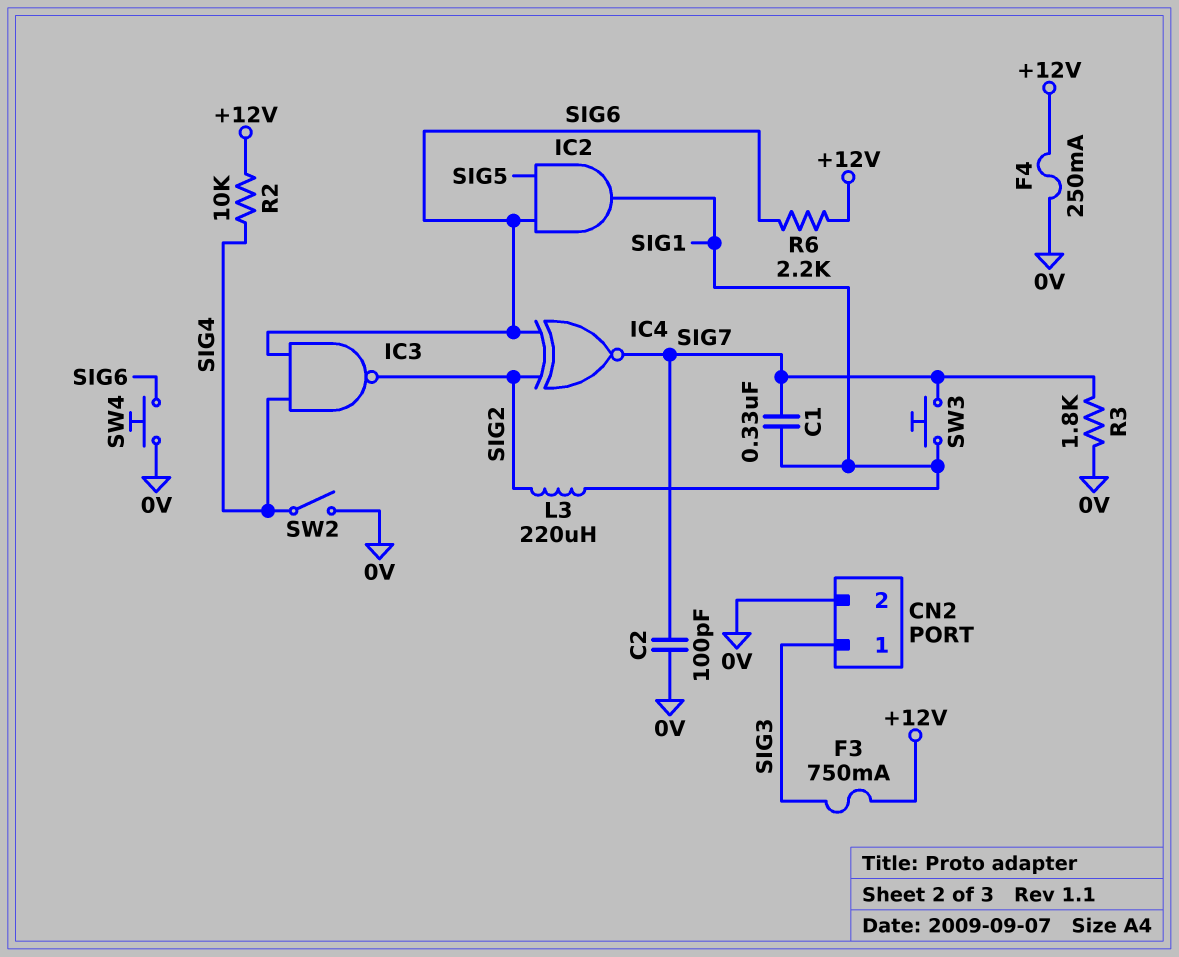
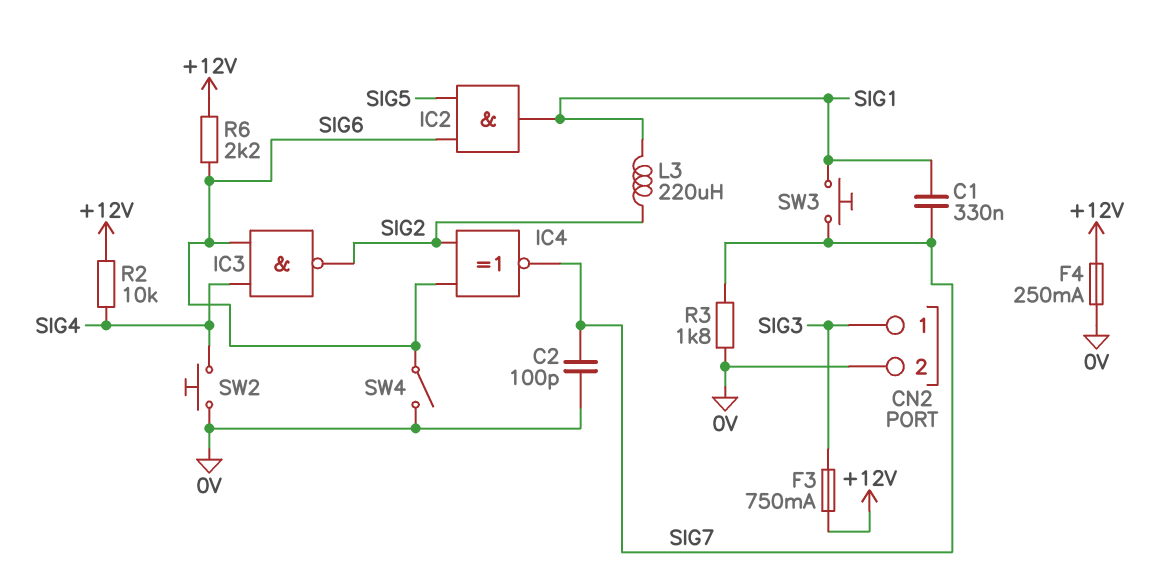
SW2: switch (0V, SIG4) -> button (0V, SIG4)
SW4: button (0V, SIG6) -> switch (0V, SIG6)

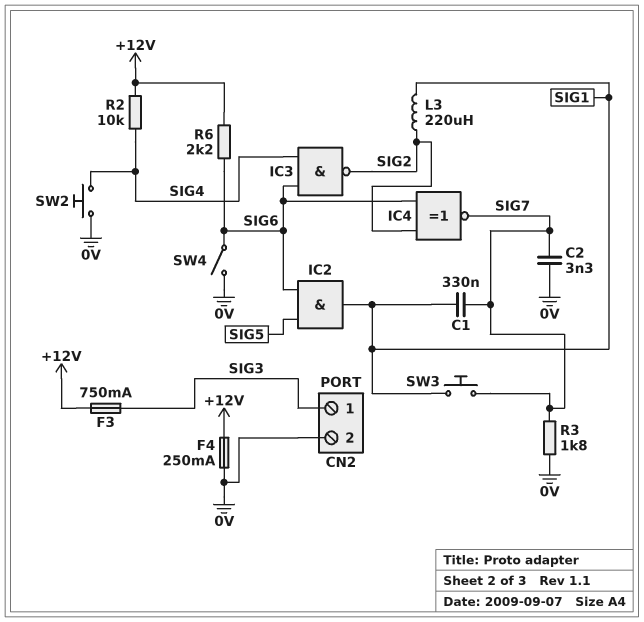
C2: 100pF (0V, SIG7) -> 3.3nF (0V, SIG7)

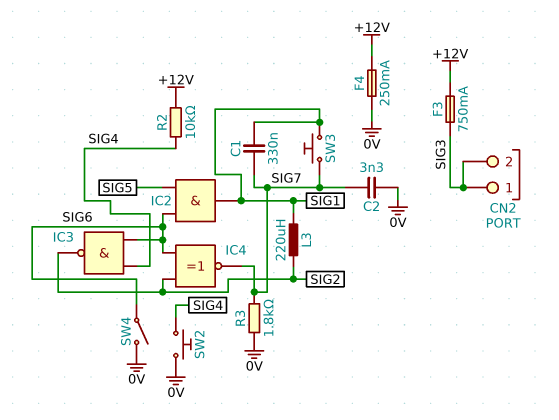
CN2 pin 2: 0V -> SIG3
R6: 2.2k (+12V, SIG6) -> none

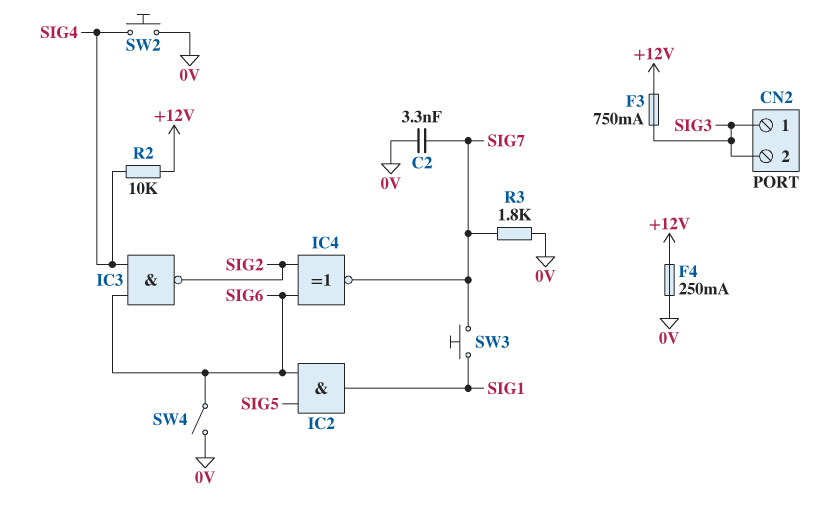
C1: 330nF (SIG1, SIG7) -> none
L3: 220uH (SIG1, SIG2) -> none

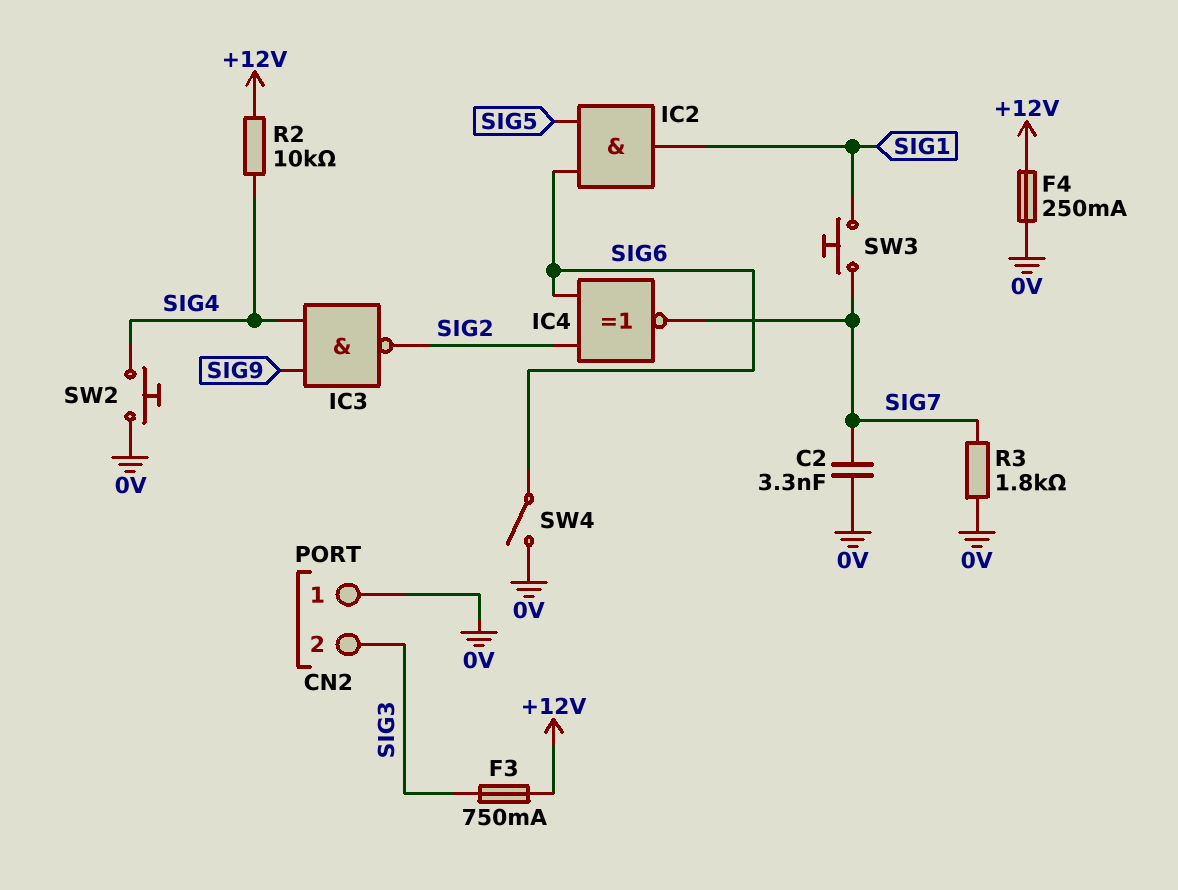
CN2 pin 1: SIG3 -> 0V
IC3: NAND (in SIG4, in SIG6, out SIG2) -> NAND (in SIG4, in SIG9, out SIG2)

